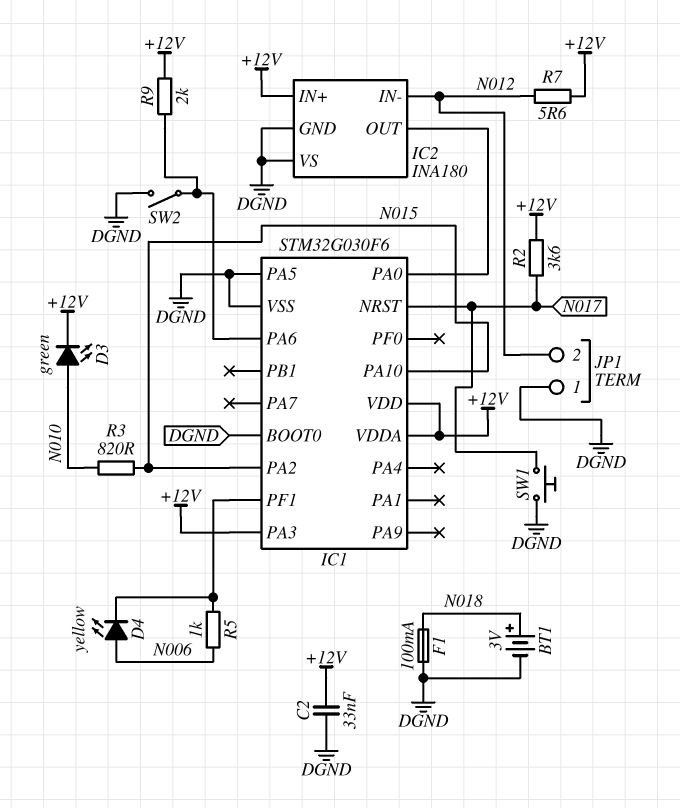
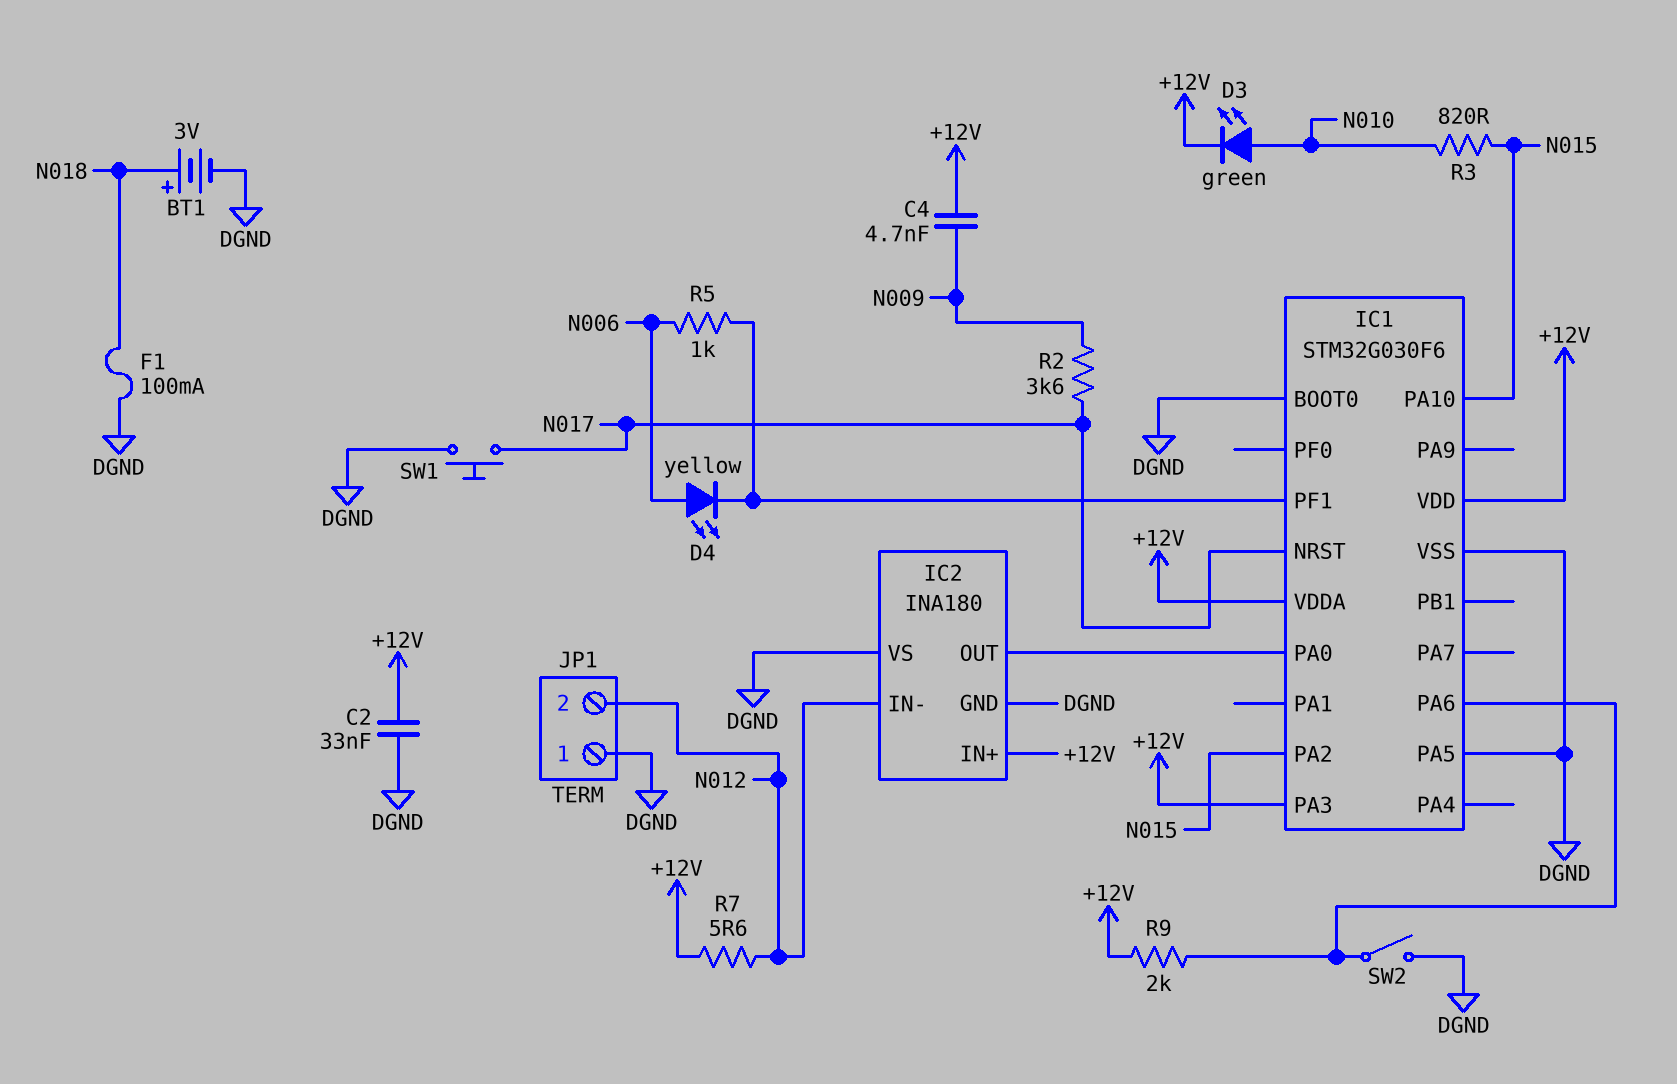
C4: none -> 4.7nF (+12V, N009)
R2: 3.6k (+12V, N017) -> 3.6k (N009, N017)

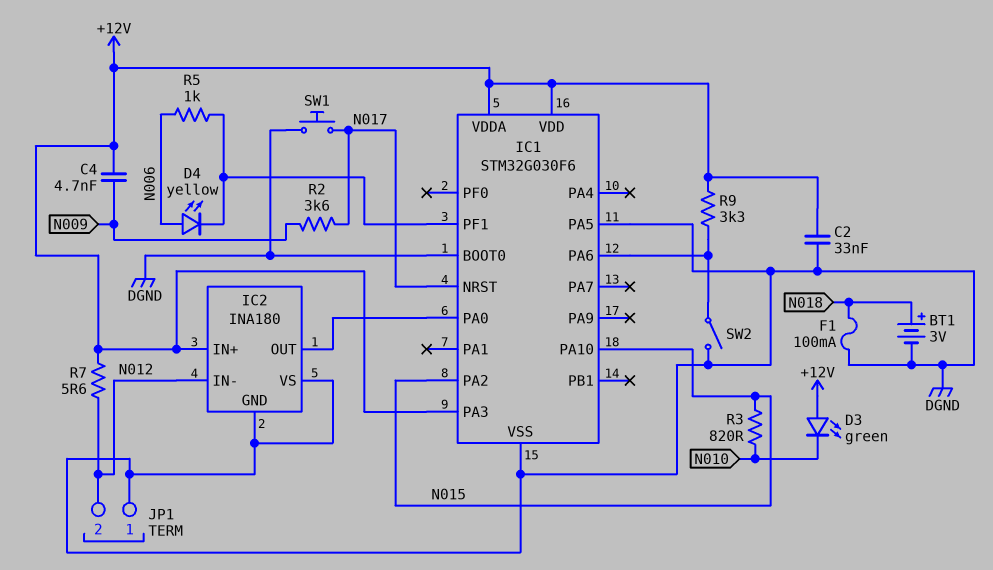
D3: LED green (A N010, K +12V) -> LED green (A +12V, K N010)
R9: 2k (+12V, IC1/PA6) -> 3.3k (+12V, IC1/PA6)

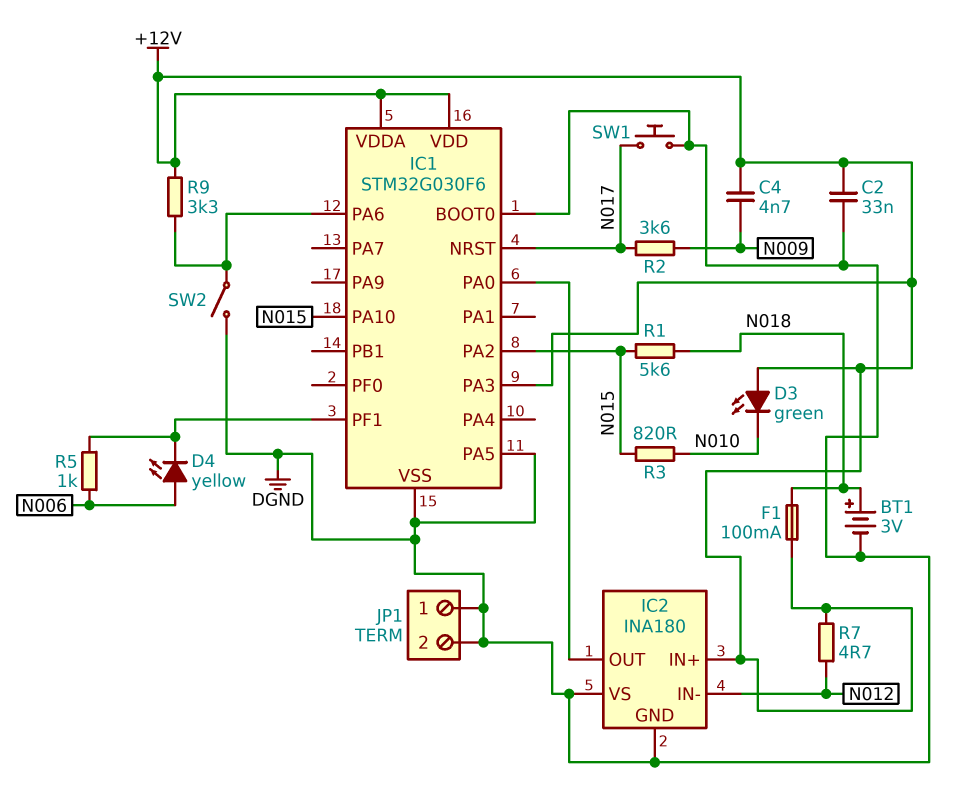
F1: 100mA (DGND, N018) -> 100mA (+12V, N018)
JP1 pin 2: N012 -> DGND
R1: none -> 5.6k (N015, N018)
R7: 5.6 (+12V, N012) -> 4.7 (+12V, N012)

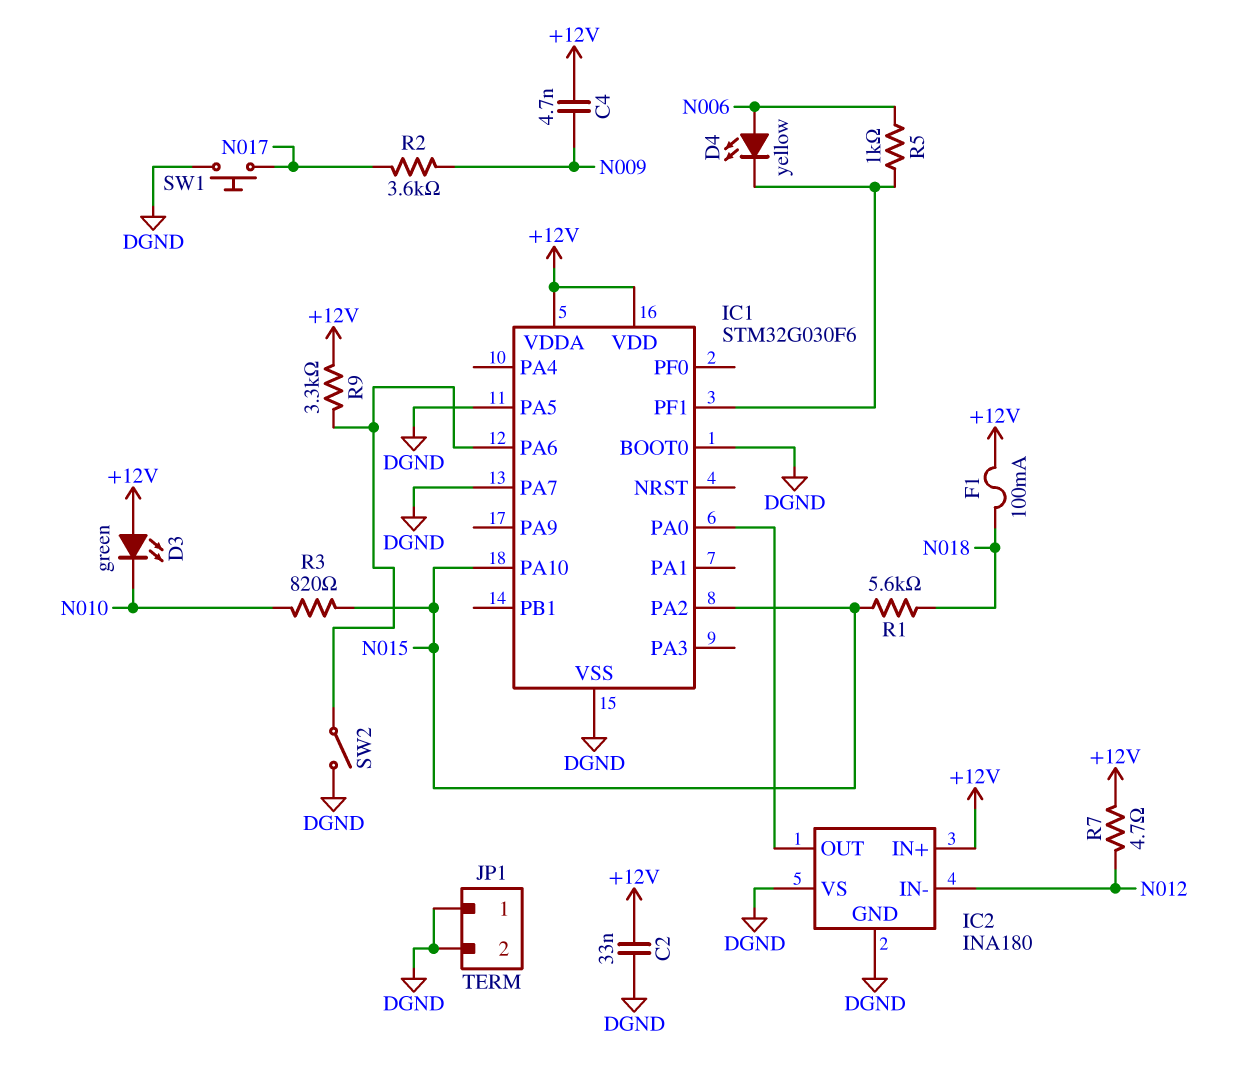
BT1: 3V (plus N018, minus DGND) -> none
IC1 pin NRST: N017 -> none
IC1 pin PA3: +12V -> none
IC1 pin PA7: none -> DGND

